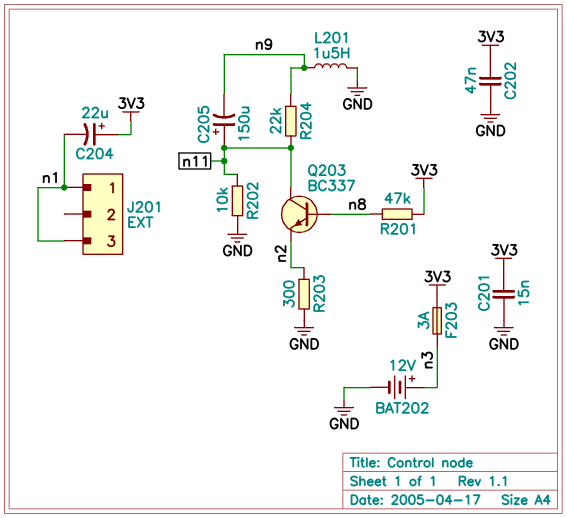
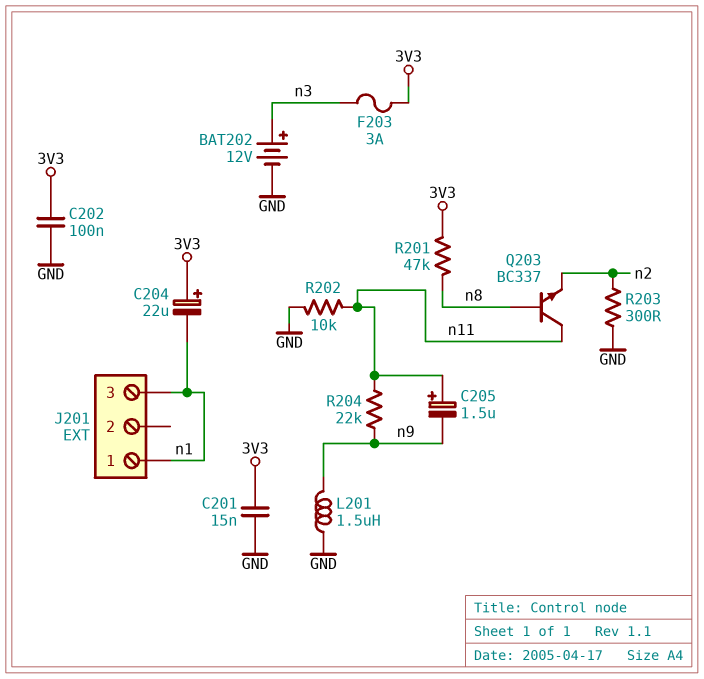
C202: 47nF (3V3, GND) -> 100nF (3V3, GND)
C205: 150uF (plus n11, minus n9) -> 1.5uF (plus n11, minus n9)

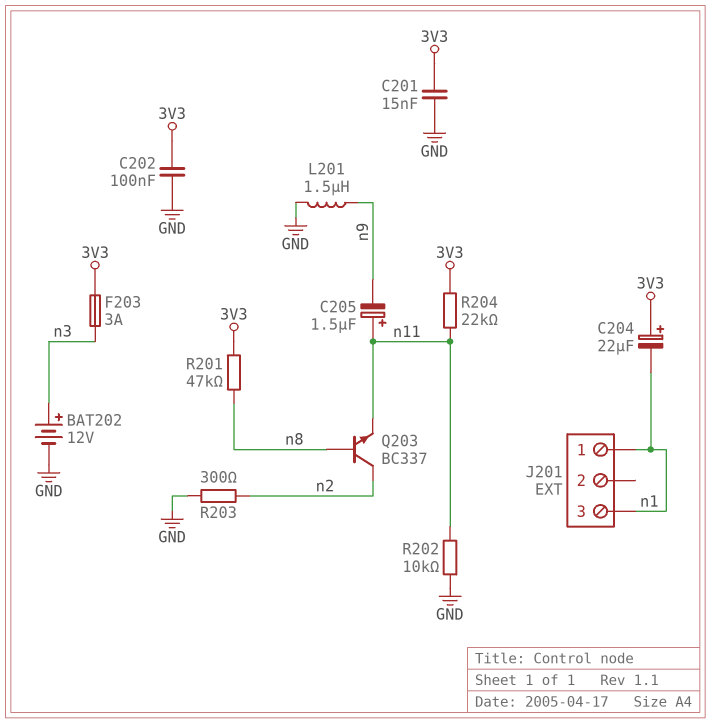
Q203: NPN BC337 (B n8, C n11, E n2) -> NPN BC337 (B n8, C n2, E n11)
R204: 22k (n9, n11) -> 22k (3V3, n11)

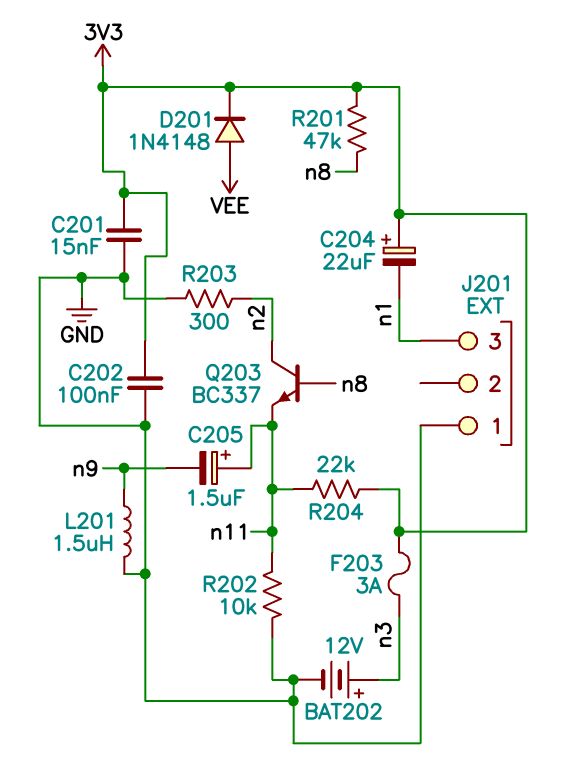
D201: none -> diode 1N4148 (A VEE, K 3V3)
J201 pin 1: n1 -> GND

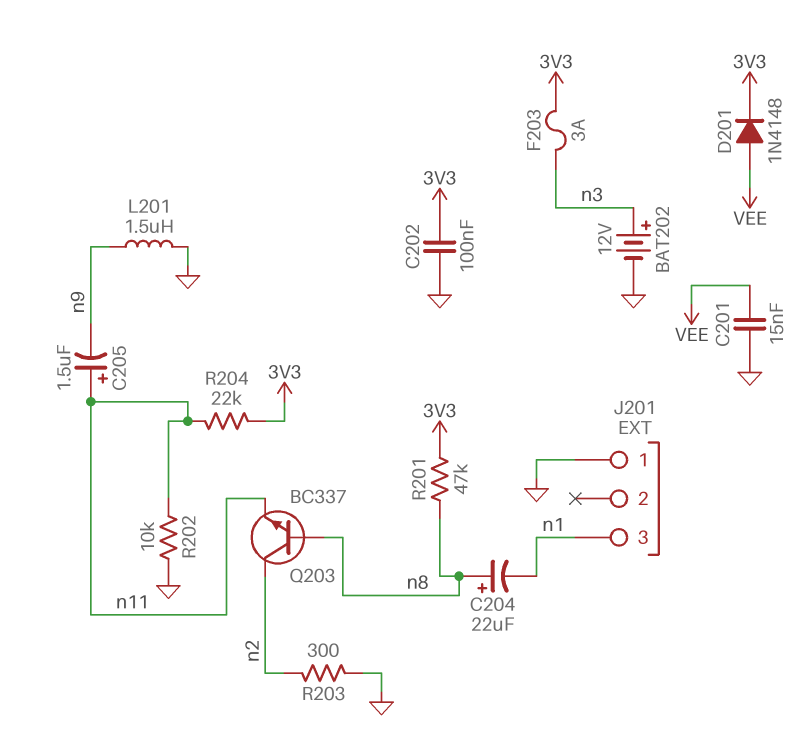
C201: 15nF (3V3, GND) -> 15nF (GND, VEE)
C204: 22uF (plus 3V3, minus n1) -> 22uF (plus n8, minus n1)

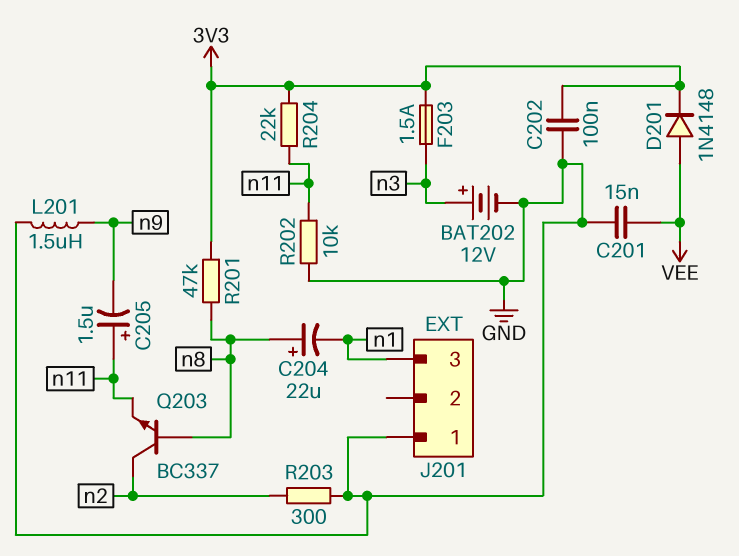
F203: 3A (3V3, n3) -> 1.5A (3V3, n3)

